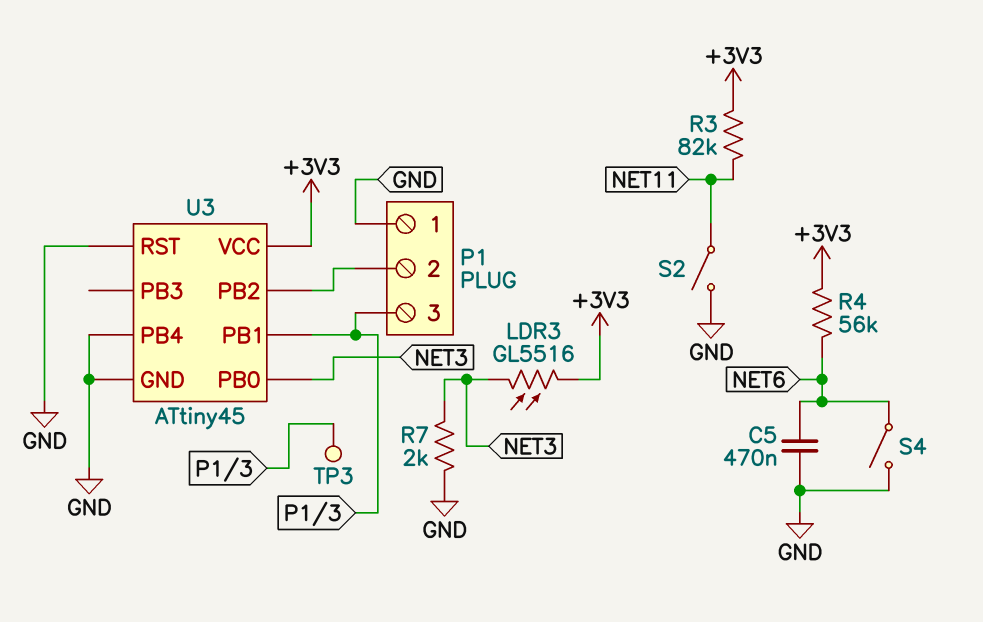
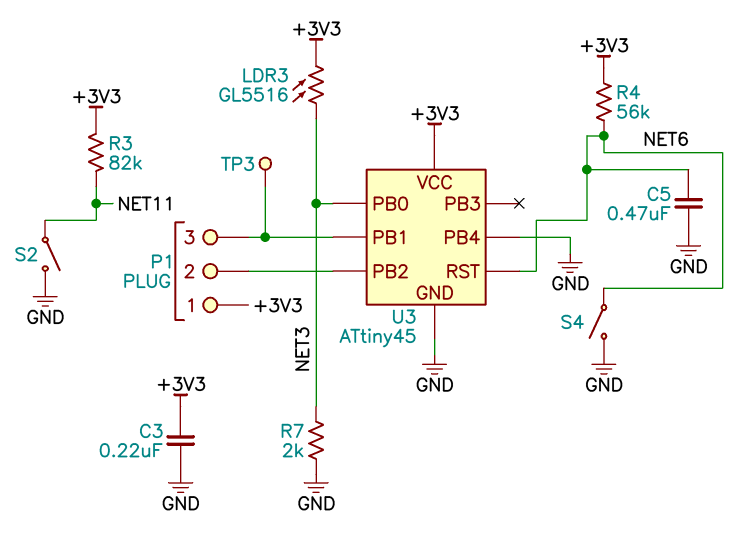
C3: none -> 220nF (+3V3, GND)
P1 pin 1: GND -> +3V3
U3 pin RST: GND -> NET6

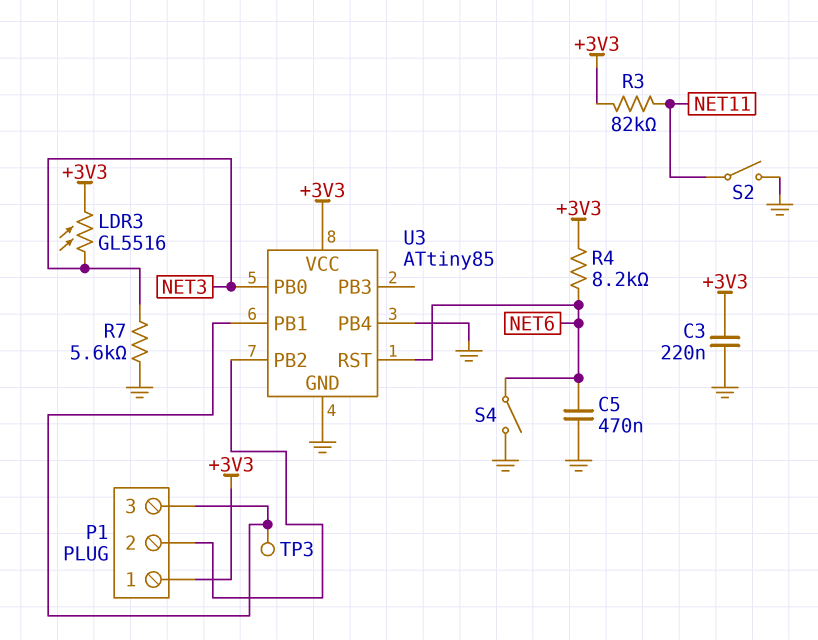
R4: 56k (+3V3, NET6) -> 8.2k (+3V3, NET6)
R7: 2k (GND, NET3) -> 5.6k (GND, NET3)
U3: ATtiny45 -> ATtiny85

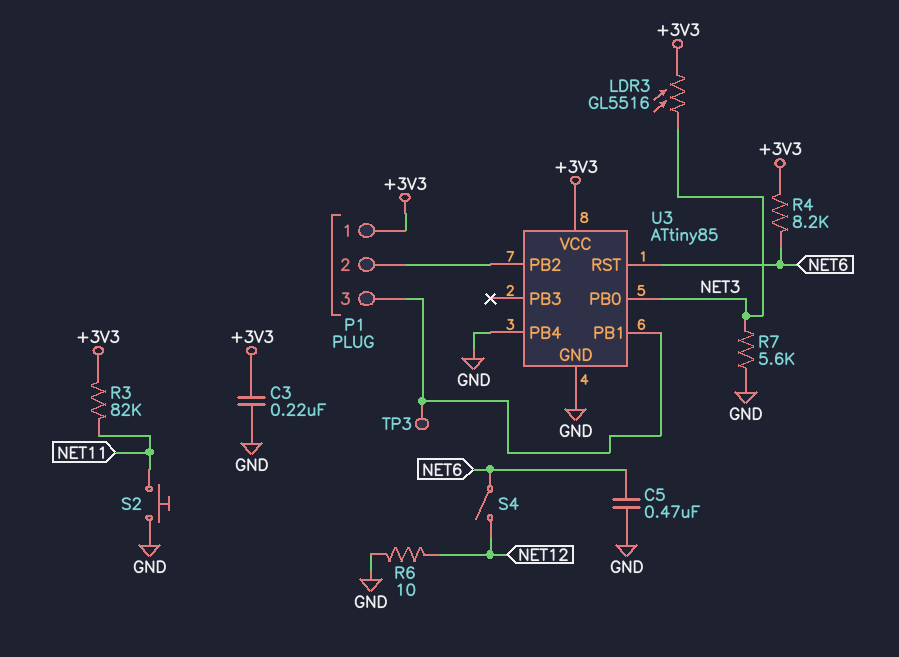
R6: none -> 10 (GND, NET12)
S2: switch (GND, NET11) -> button (GND, NET11)
S4: switch (GND, NET6) -> switch (NET6, NET12)

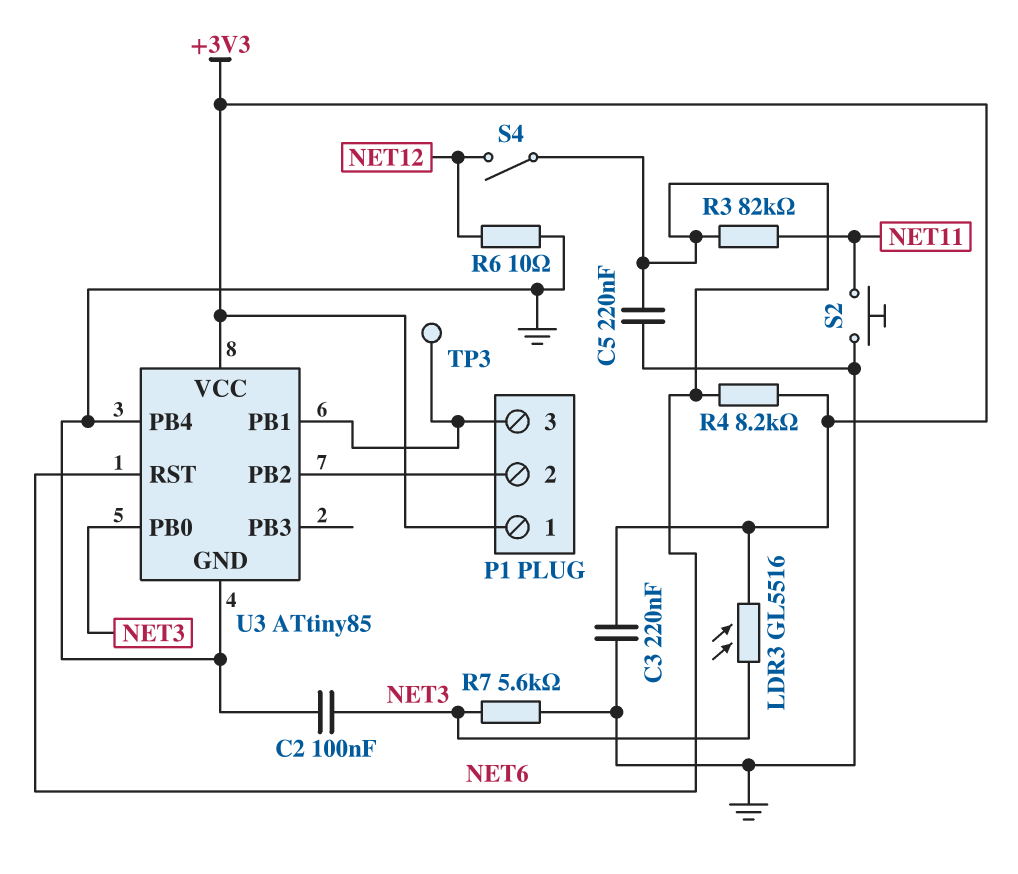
C2: none -> 100nF (GND, NET3)
C5: 470nF (GND, NET6) -> 220nF (GND, NET6)
R3: 82k (+3V3, NET11) -> 82k (NET6, NET11)

